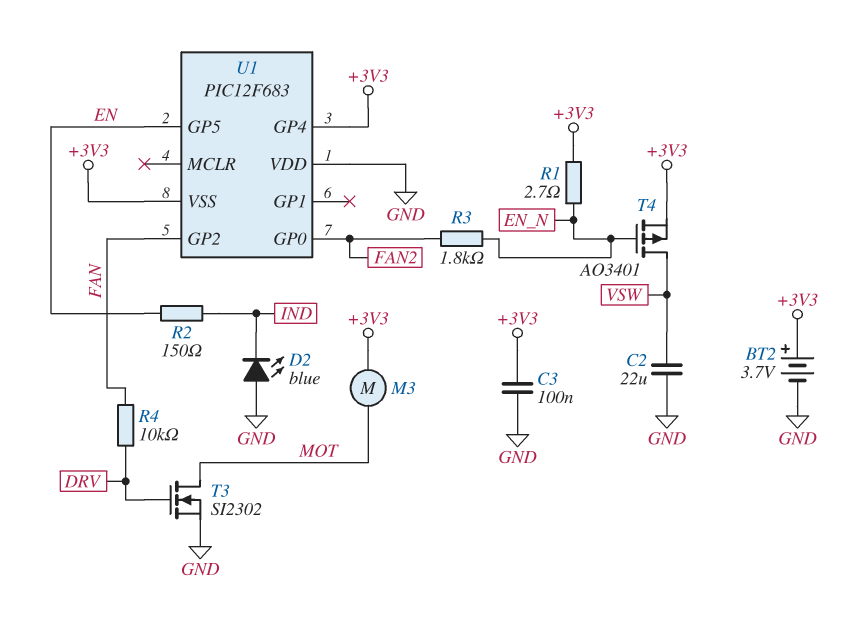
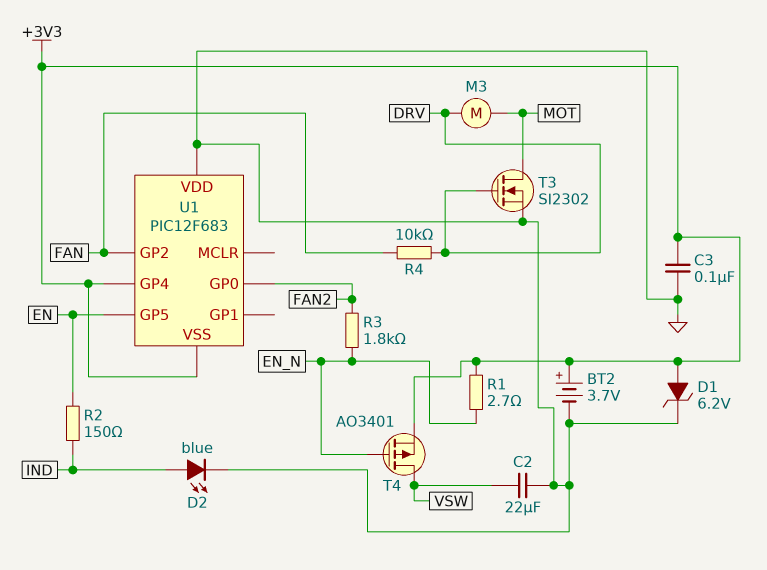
D1: none -> zener 6.2V (A +3V3, K GND)
D2: LED blue (A GND, K IND) -> LED blue (A IND, K GND)
M3: motor (+3V3, MOT) -> motor (DRV, MOT)

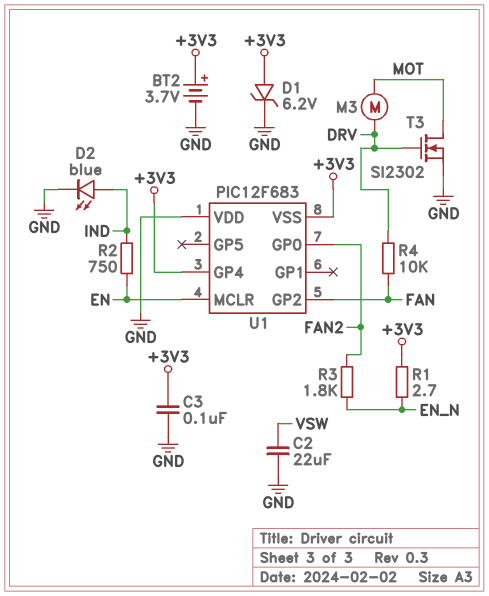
R2: 150 (EN, IND) -> 750 (EN, IND)
T4: PMOS AO3401 (G EN_N, D VSW, S +3V3) -> none
U1 pin GP5: EN -> none
U1 pin MCLR: none -> EN

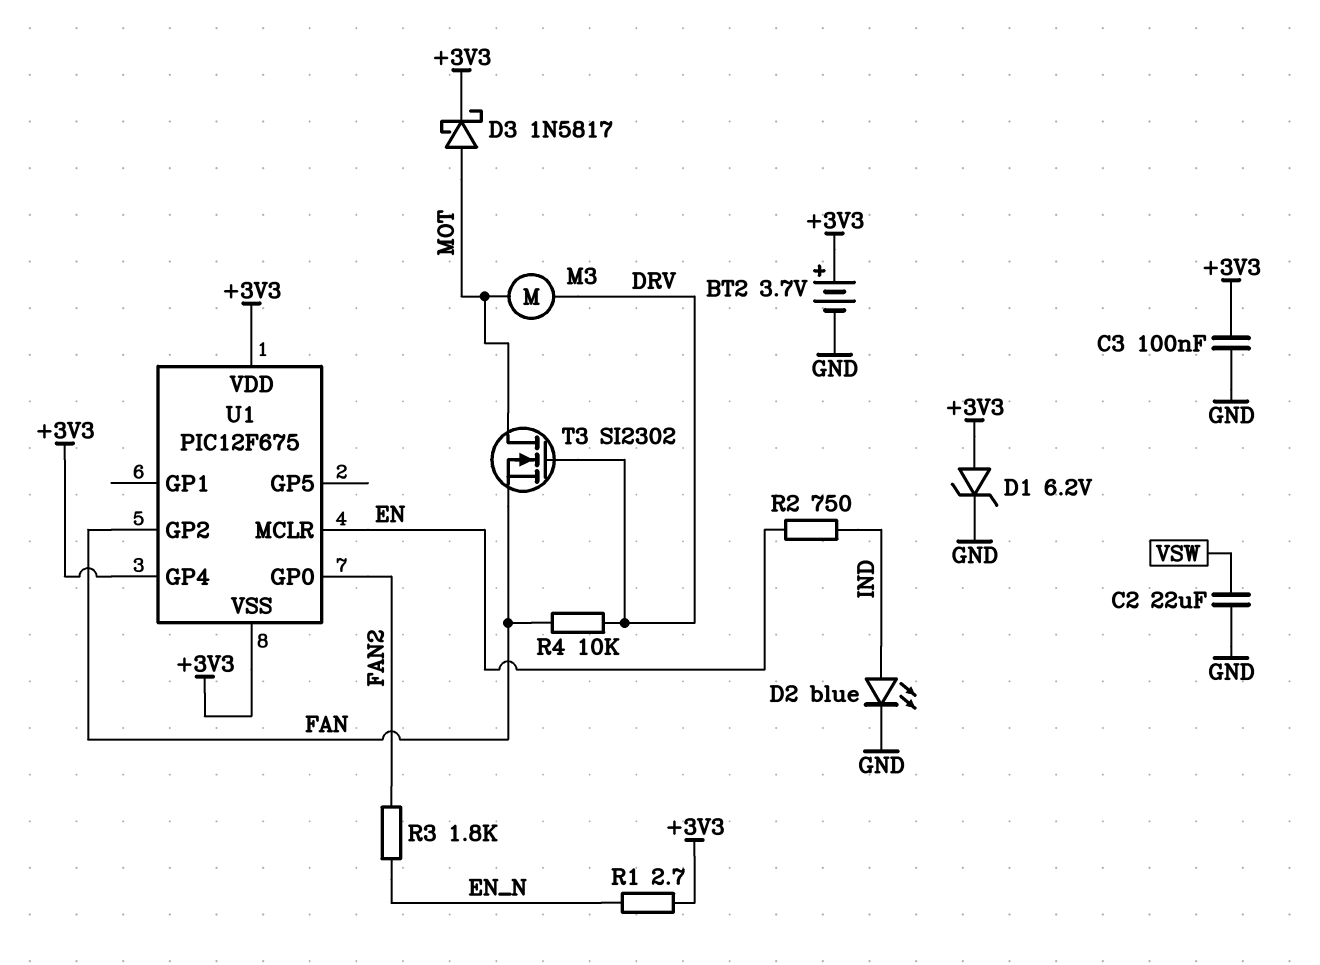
D3: none -> schottky 1N5817 (A MOT, K +3V3)
T3: NMOS SI2302 (G DRV, D MOT, S GND) -> NMOS SI2302 (G DRV, D MOT, S FAN)
U1: PIC12F683 -> PIC12F675
U1 pin VDD: GND -> +3V3

